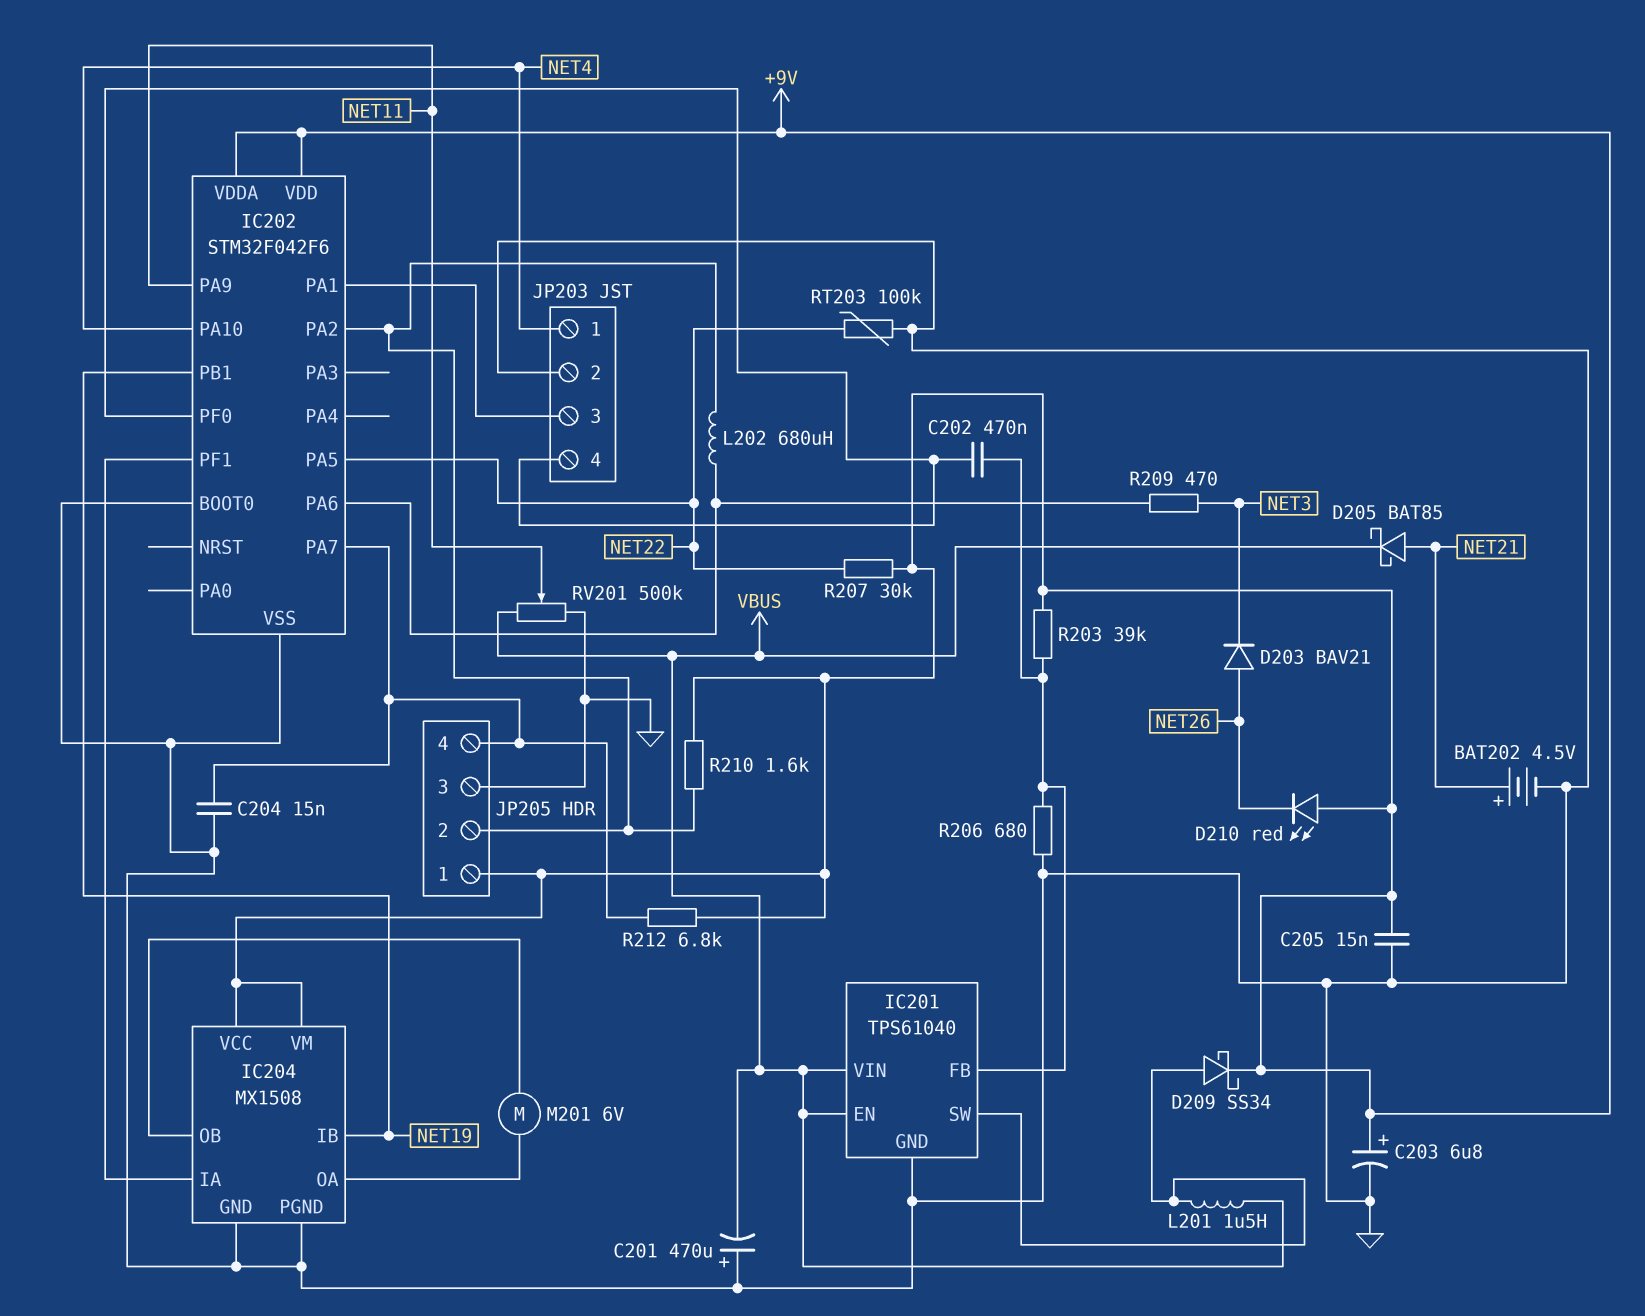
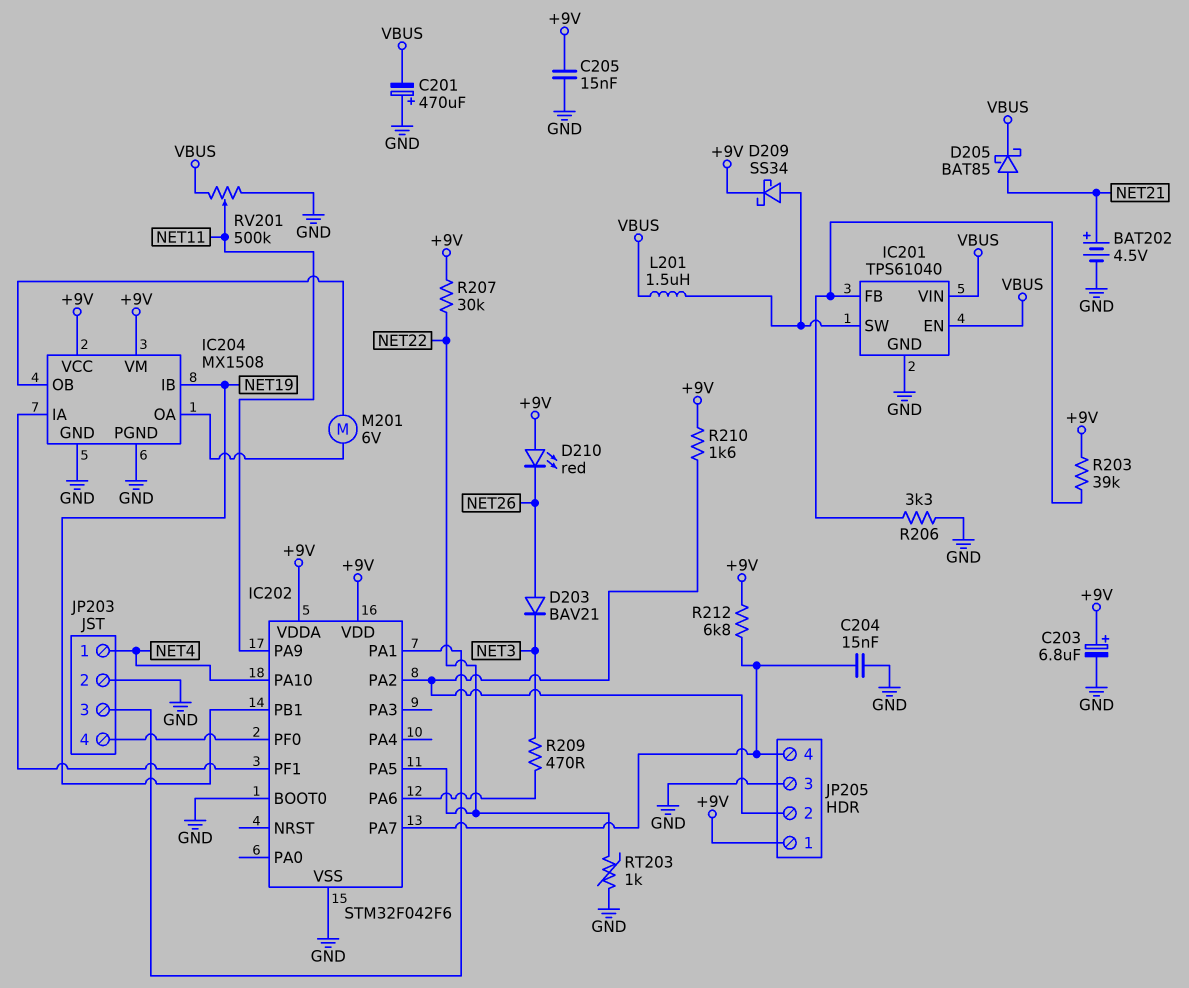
C202: 470nF (IC201/FB, IC202/PF0) -> none
L202: 680uH (IC202/PA2, IC202/PA6) -> none
R206: 680 (GND, IC201/FB) -> 3.3k (GND, IC201/FB)
RT203: 100k (GND, NET22) -> 1k (GND, NET22)

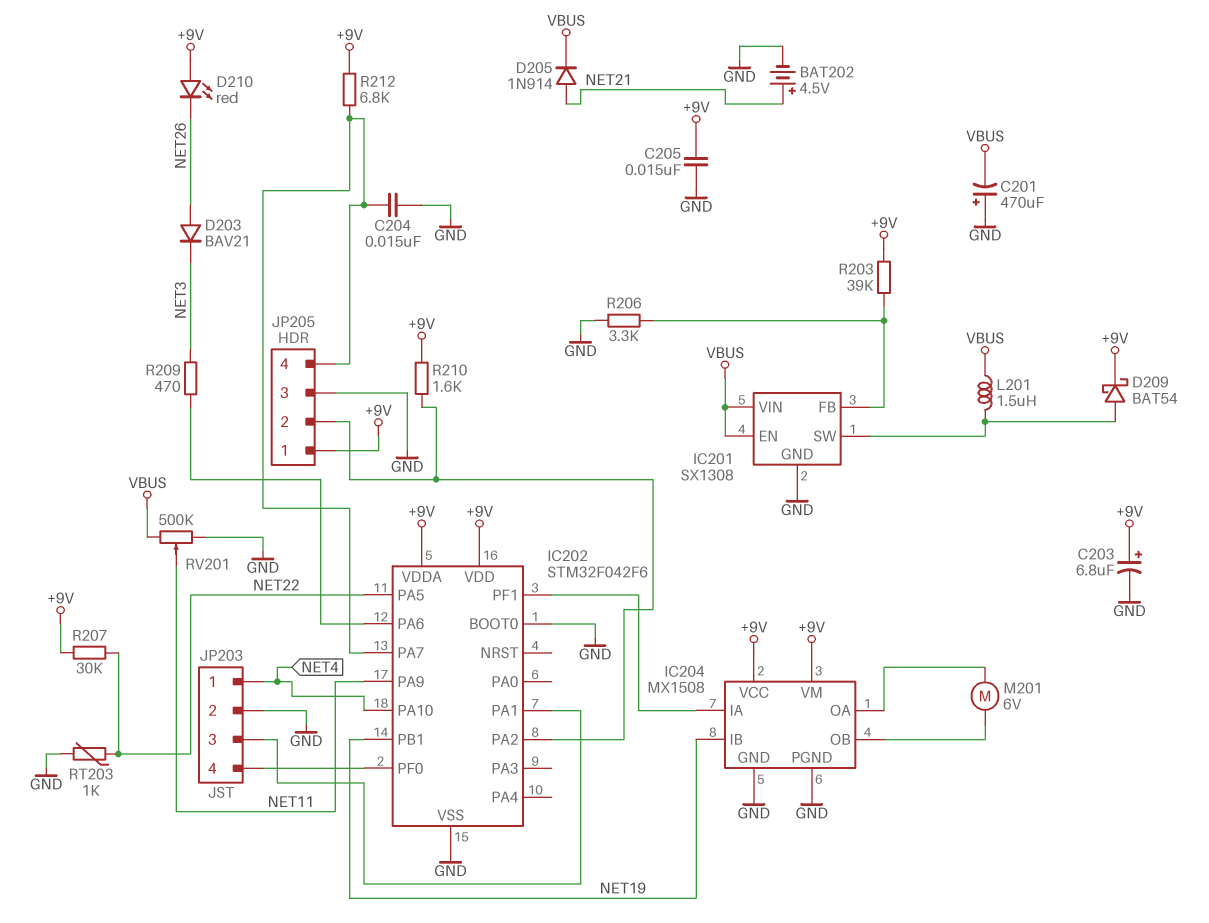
D205: schottky BAT85 (A NET21, K VBUS) -> diode 1N914 (A NET21, K VBUS)
D209: schottky SS34 (A IC201/SW, K +9V) -> schottky BAT54 (A IC201/SW, K +9V)
IC201: TPS61040 -> SX1308

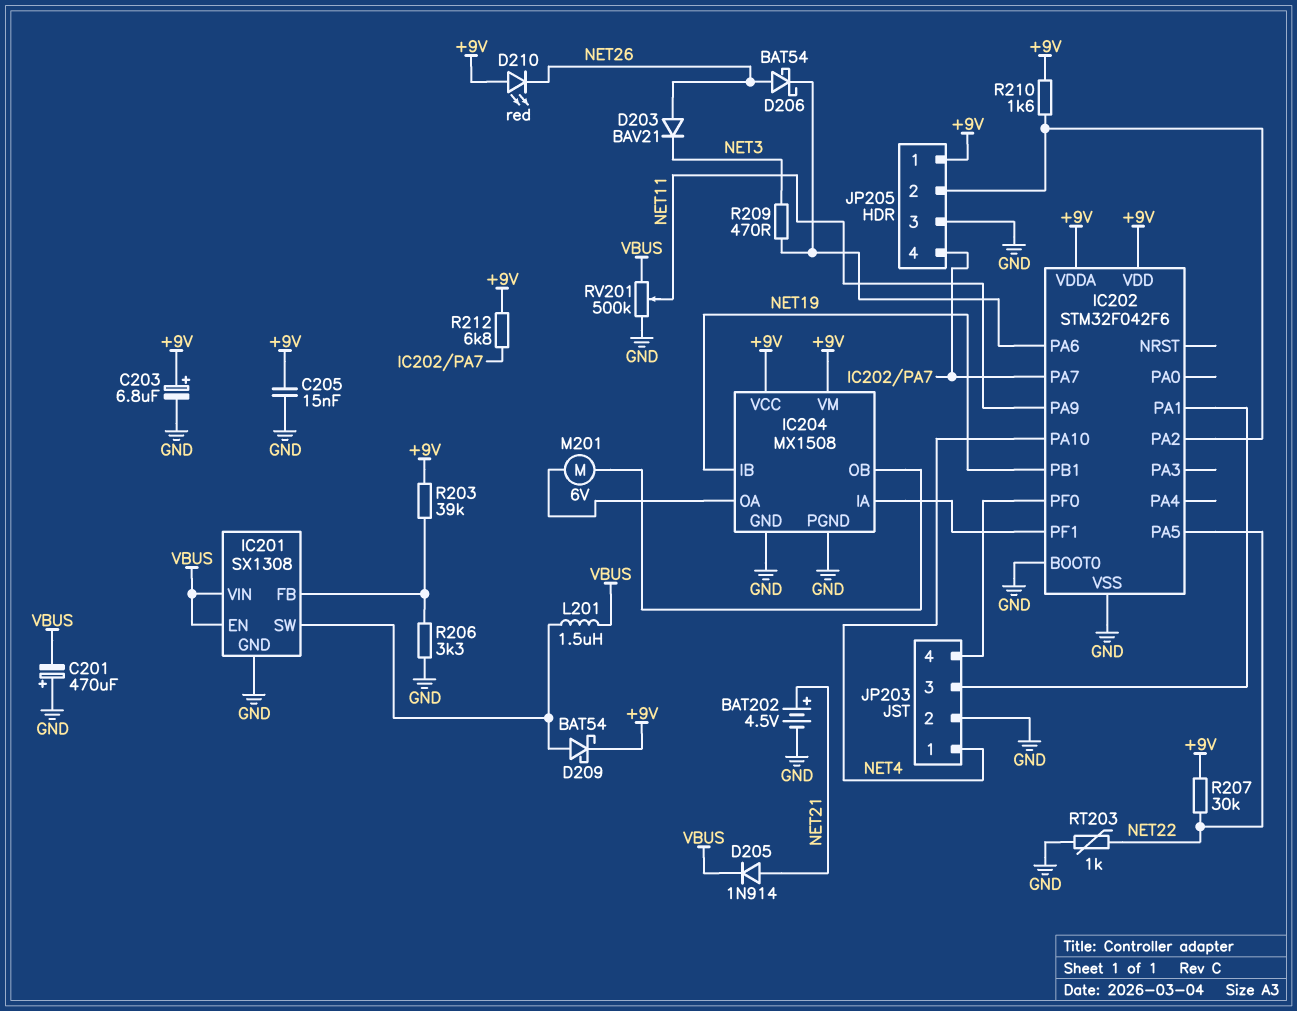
C204: 15nF (GND, IC202/PA7) -> none
D206: none -> schottky BAT54 (A NET26, K IC202/PA6)

